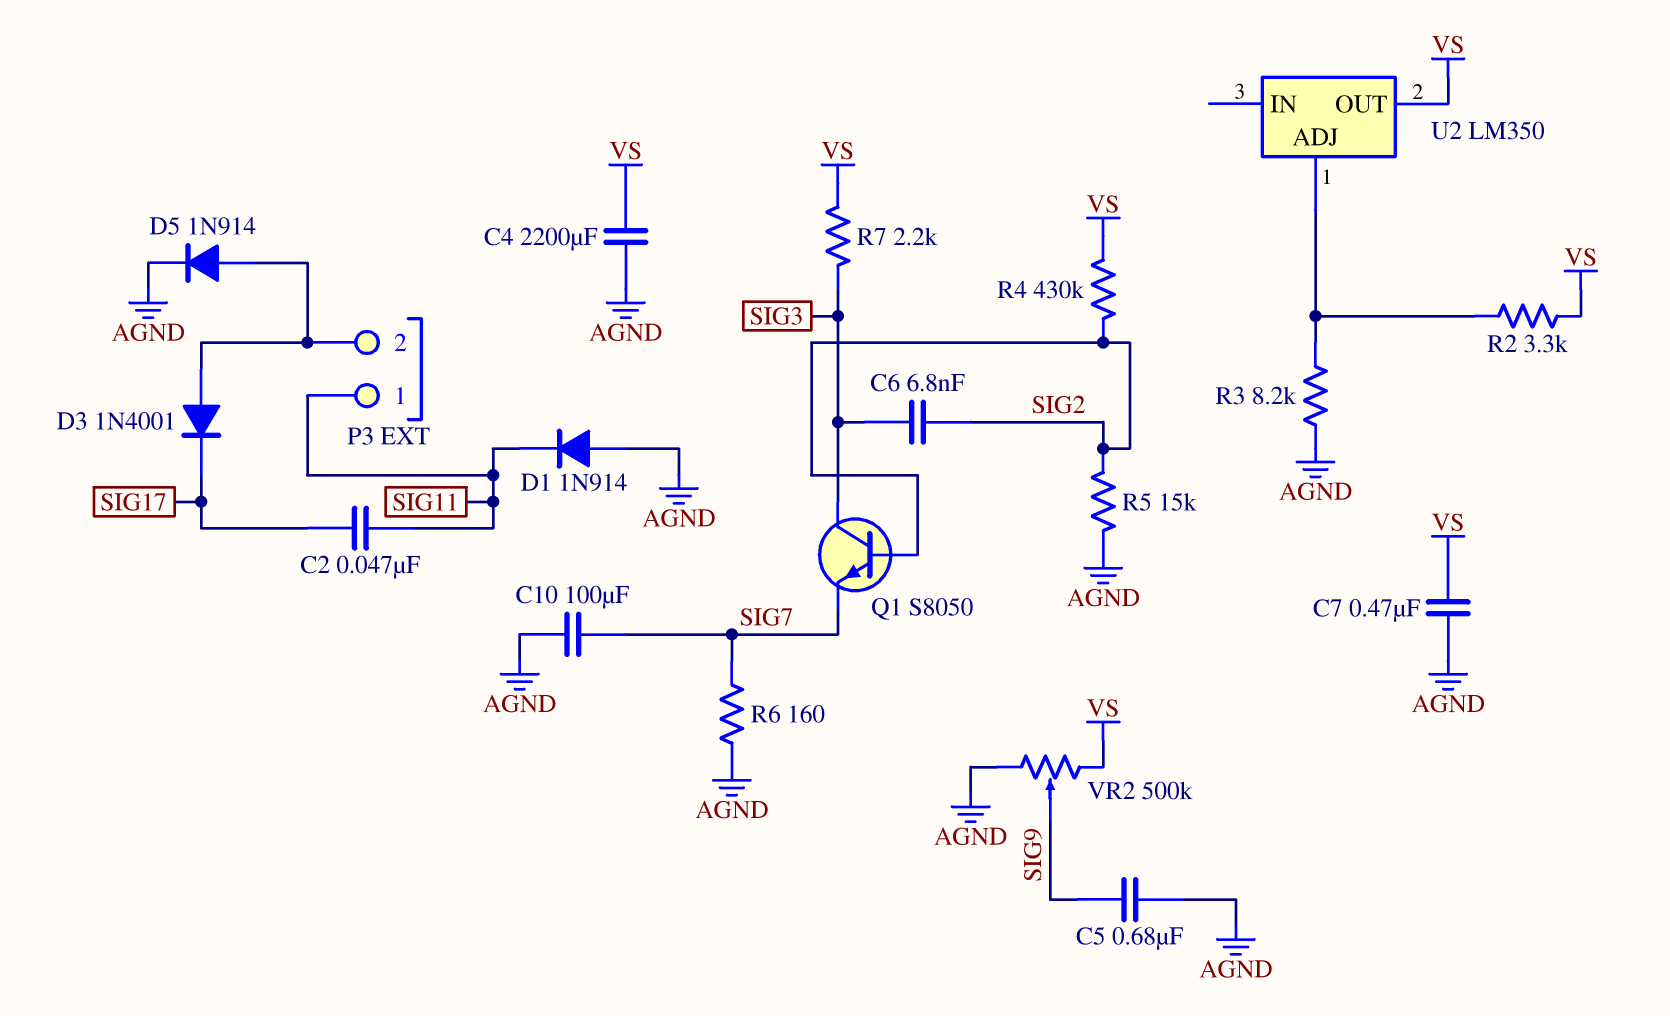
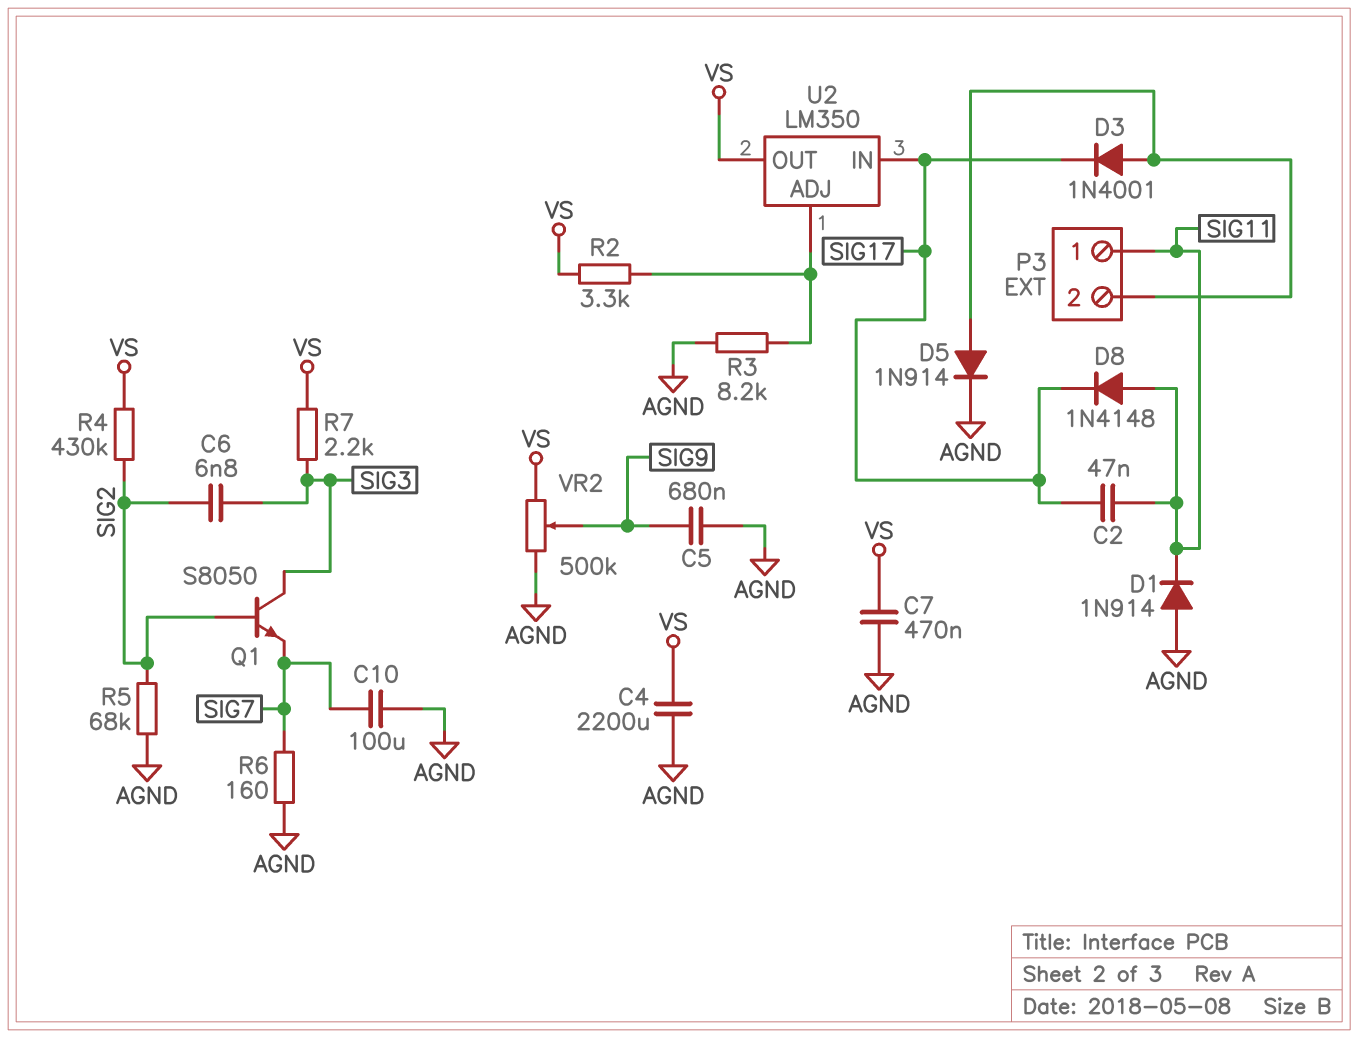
D8: none -> diode 1N4148 (A SIG11, K SIG17)
R5: 15k (AGND, SIG2) -> 68k (AGND, SIG2)
U2 pin IN: none -> SIG17

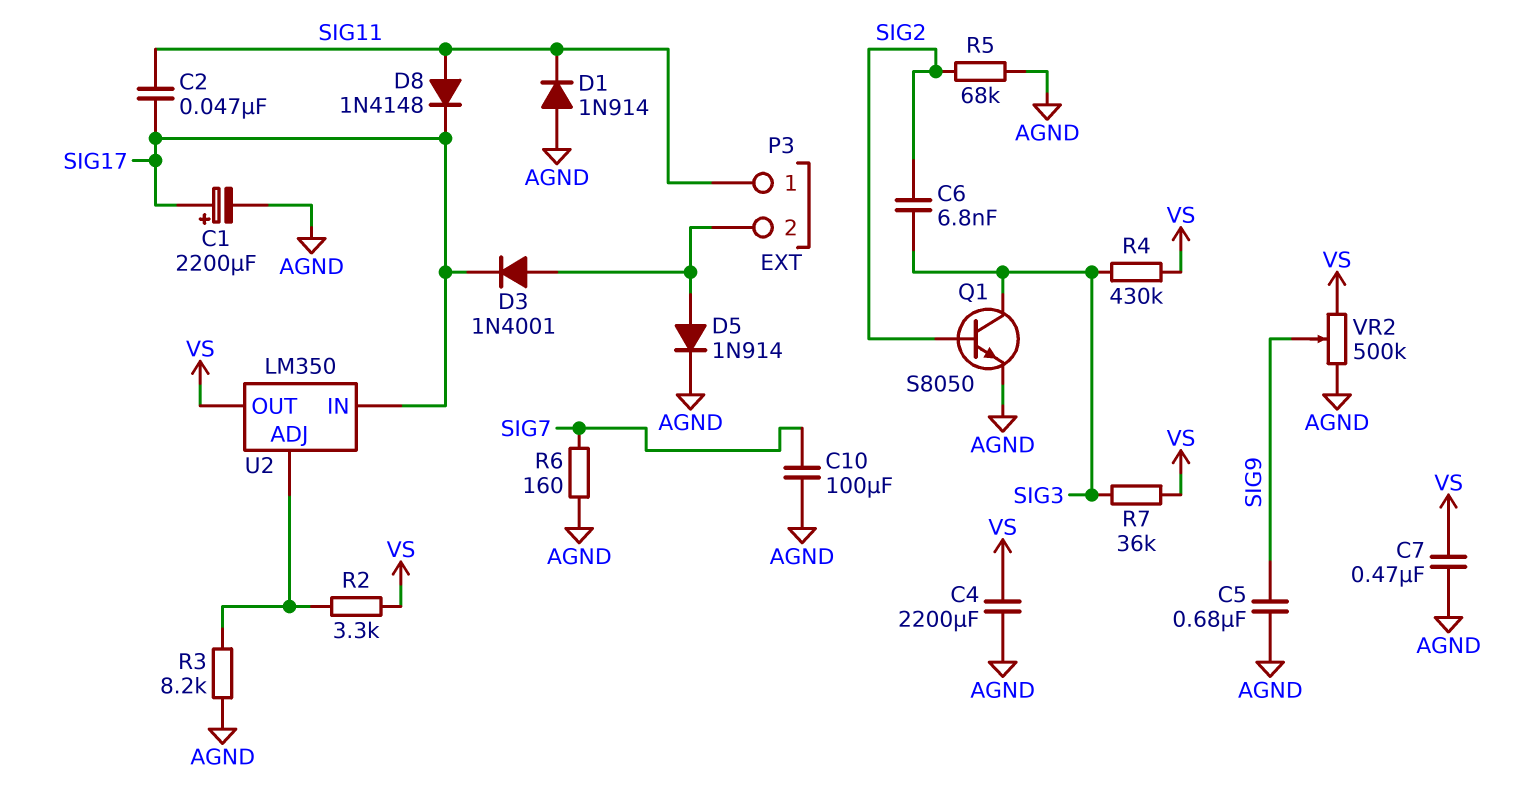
C1: none -> 2200uF (plus SIG17, minus AGND)
Q1: NPN S8050 (B SIG2, C SIG3, E SIG7) -> NPN S8050 (B SIG2, C SIG3, E AGND)
R4: 430k (SIG2, VS) -> 430k (SIG3, VS)
R7: 2.2k (SIG3, VS) -> 36k (SIG3, VS)

